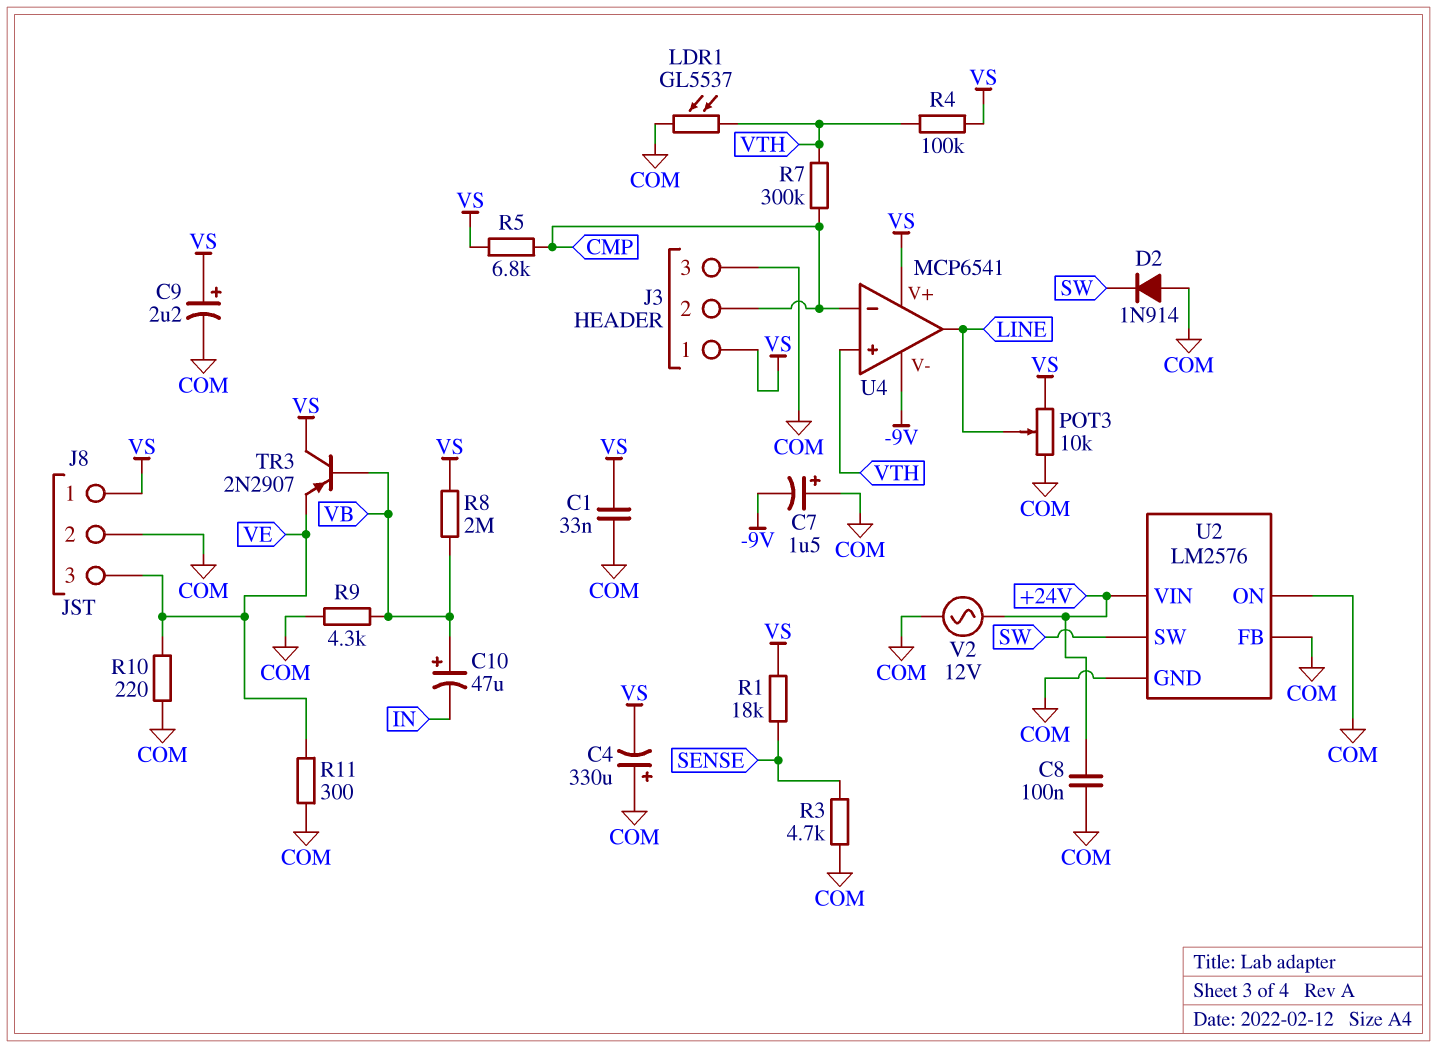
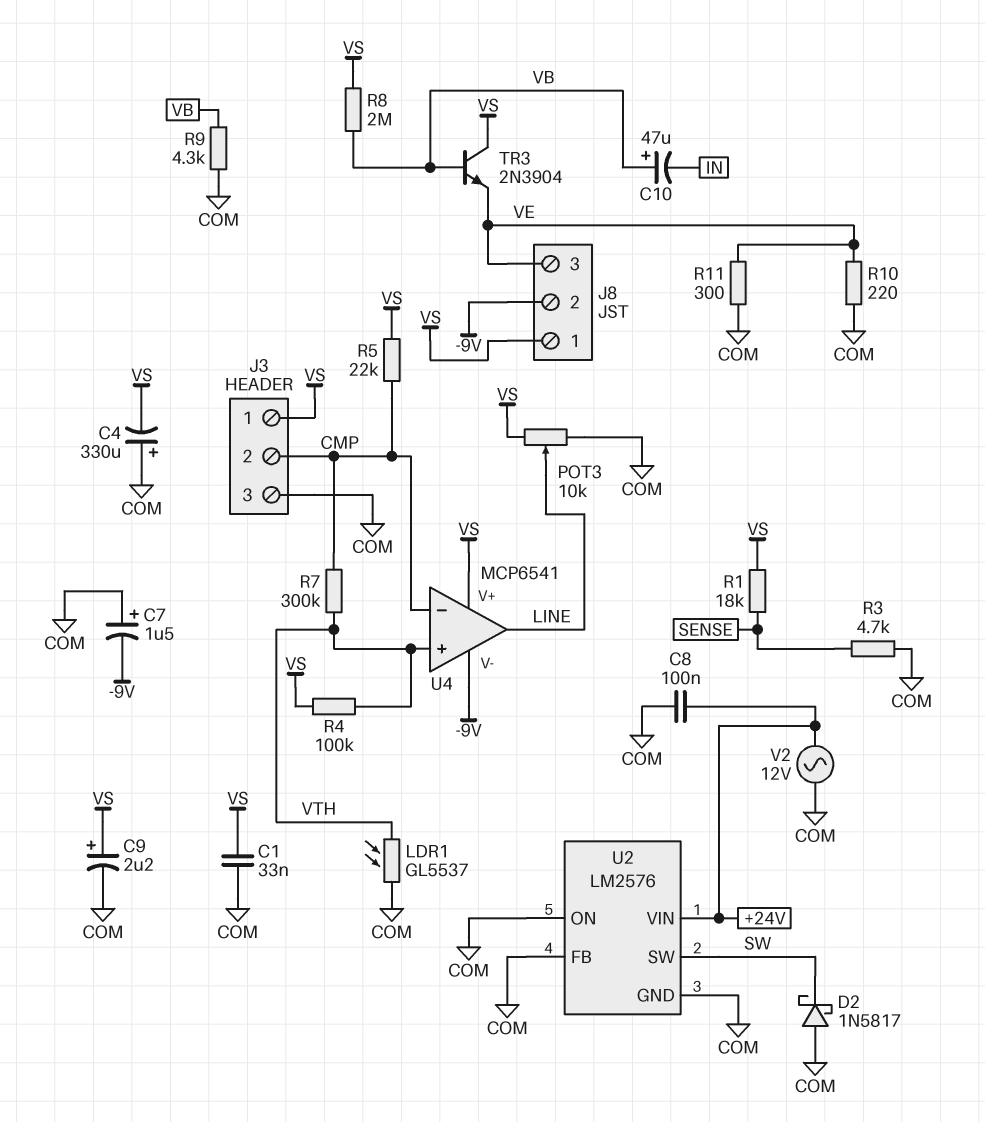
D2: diode 1N914 (A COM, K SW) -> schottky 1N5817 (A COM, K SW)
J8 pin 2: COM -> -9V
R5: 6.8k (CMP, VS) -> 22k (CMP, VS)
TR3: PNP 2N2907 (B VB, C VS, E VE) -> NPN 2N3904 (B VB, C VS, E VE)

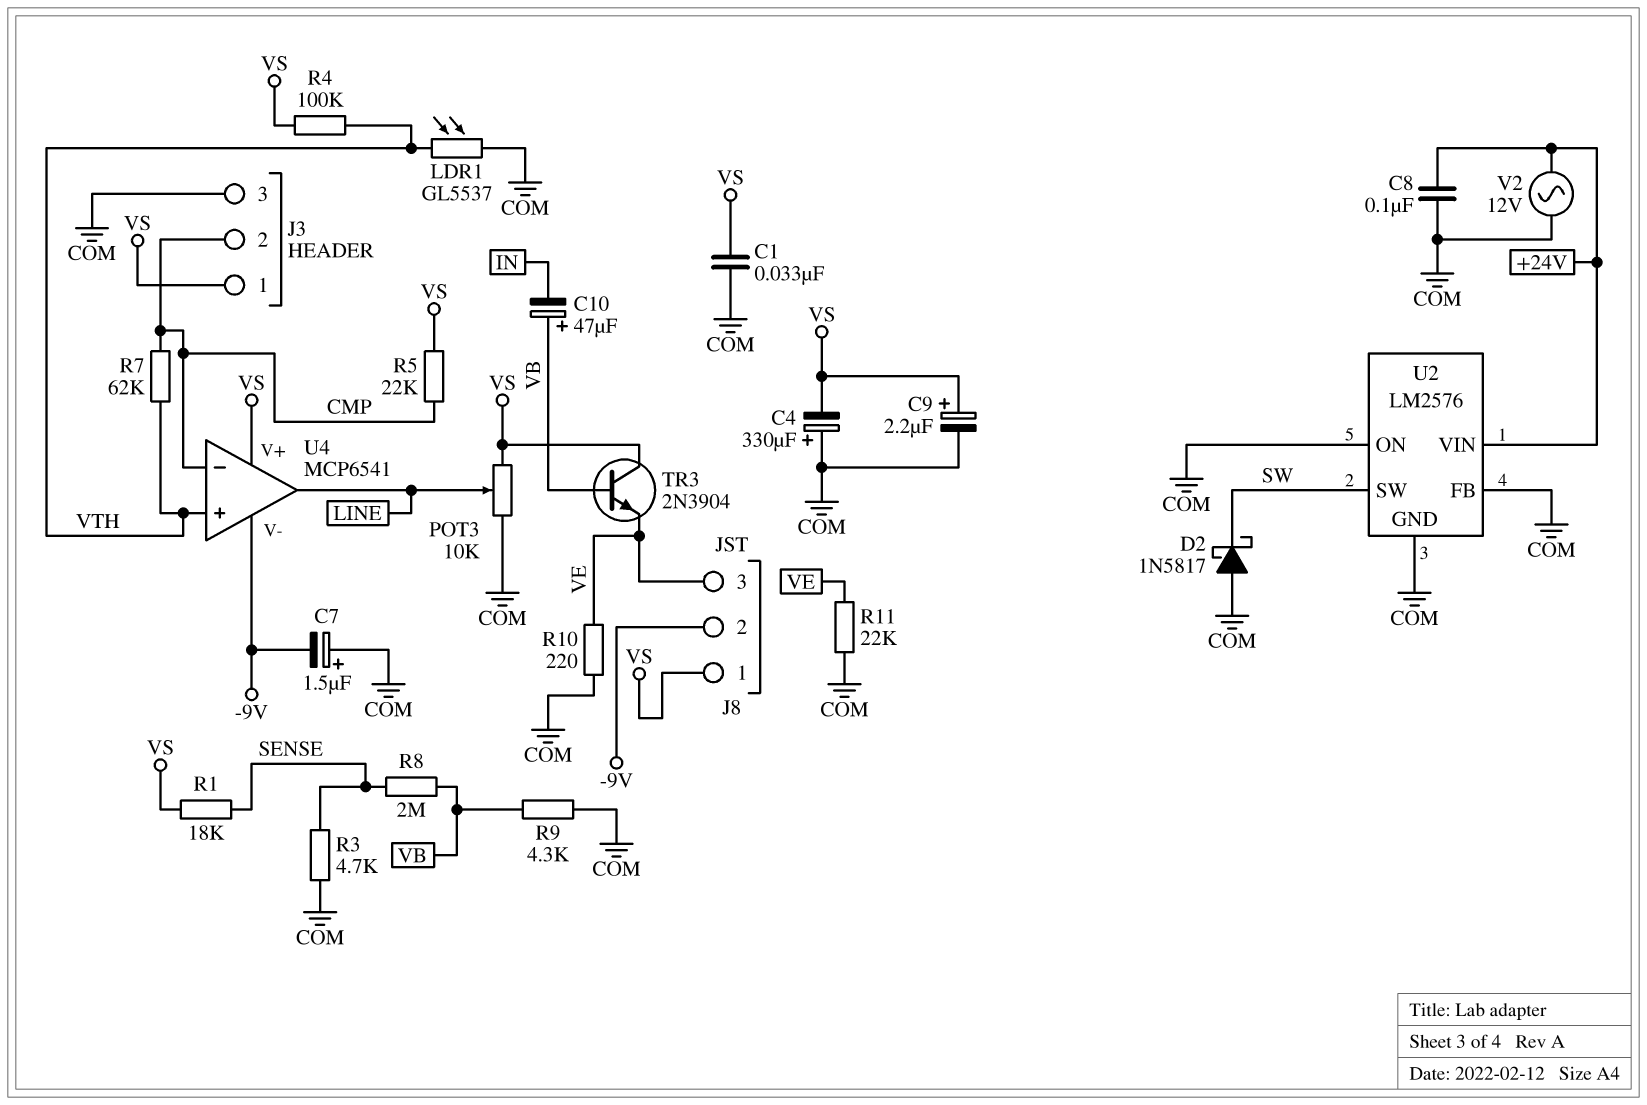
R7: 300k (CMP, VTH) -> 62k (CMP, VTH)
R8: 2M (VB, VS) -> 2M (SENSE, VB)
R11: 300 (COM, VE) -> 22k (COM, VE)

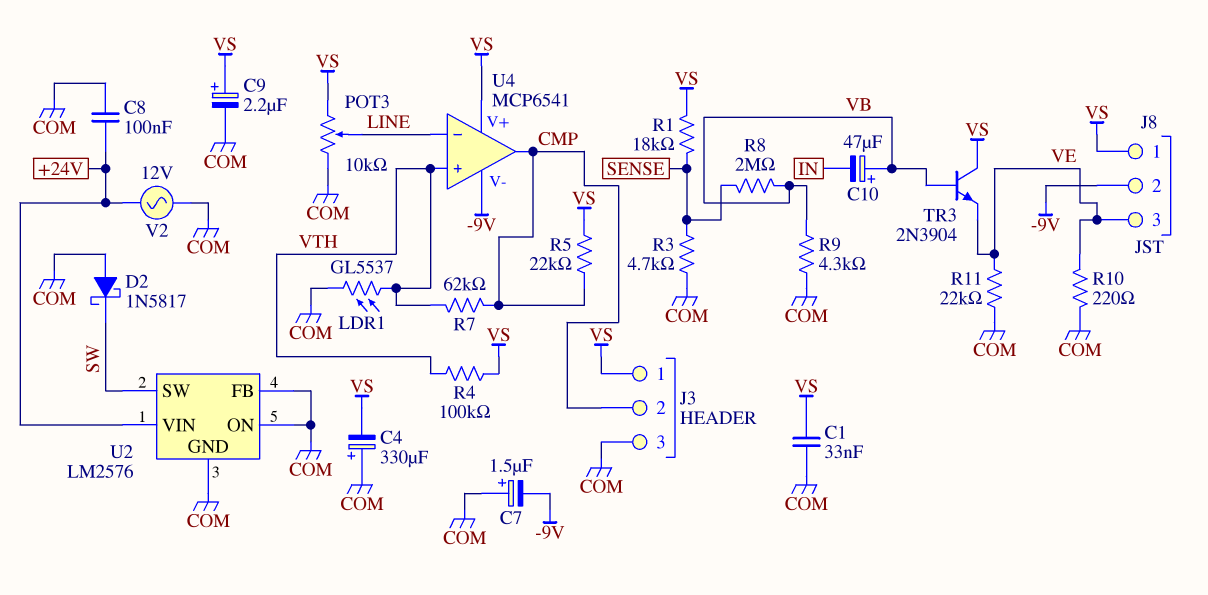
U4 pin in-: CMP -> LINE
U4 pin out: LINE -> CMP

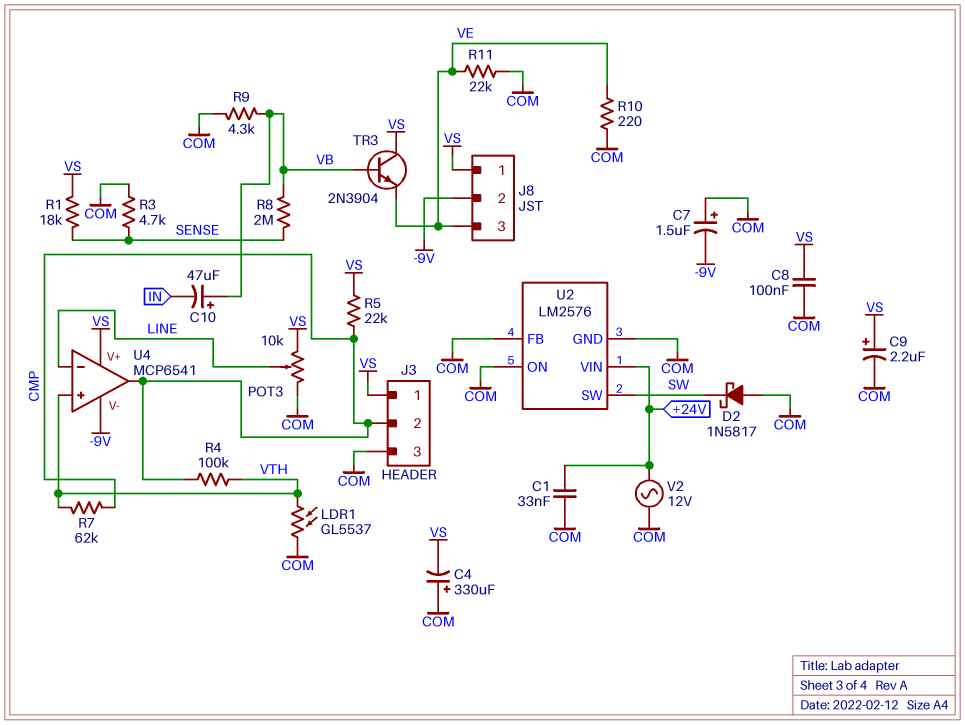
C1: 33nF (COM, VS) -> 33nF (+24V, COM)
C8: 100nF (+24V, COM) -> 100nF (COM, VS)
R4: 100k (VS, VTH) -> 100k (CMP, VTH)

